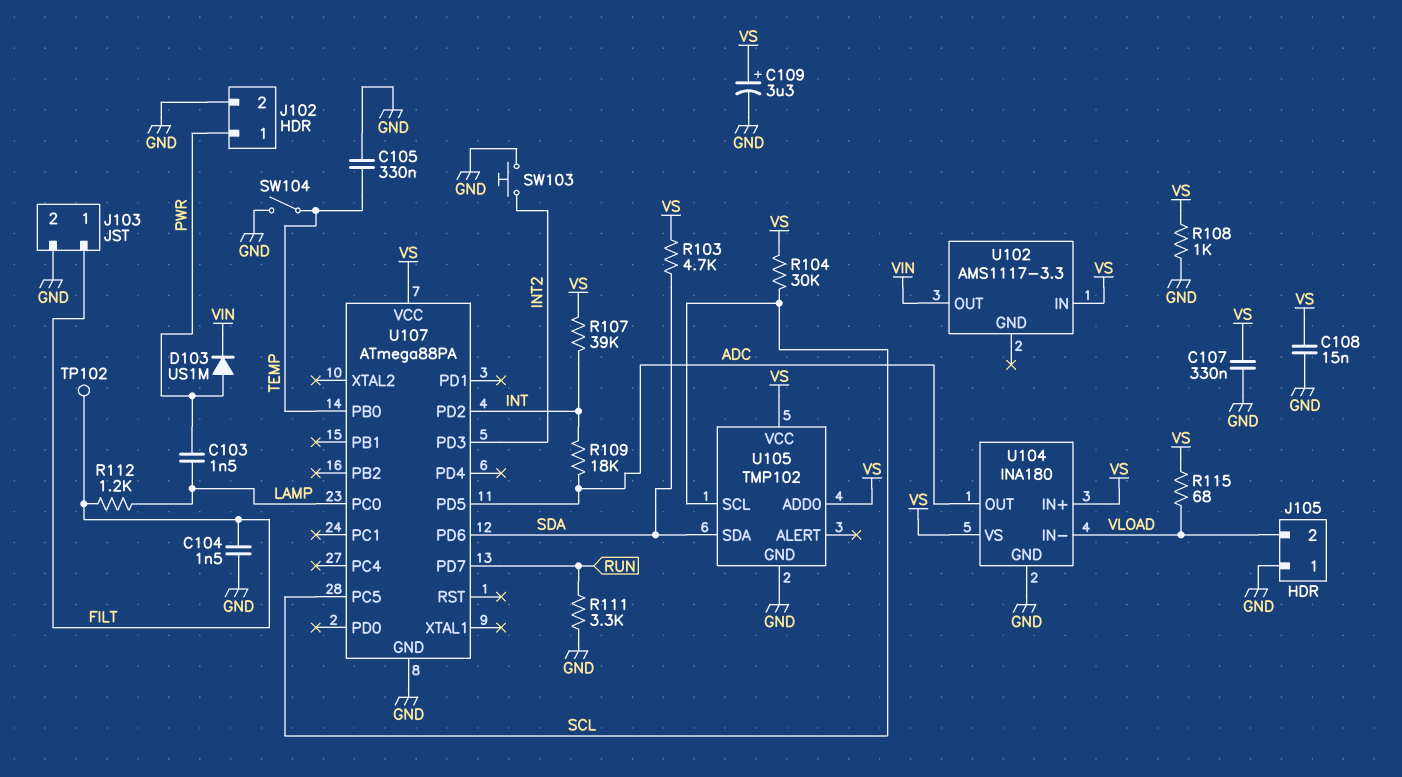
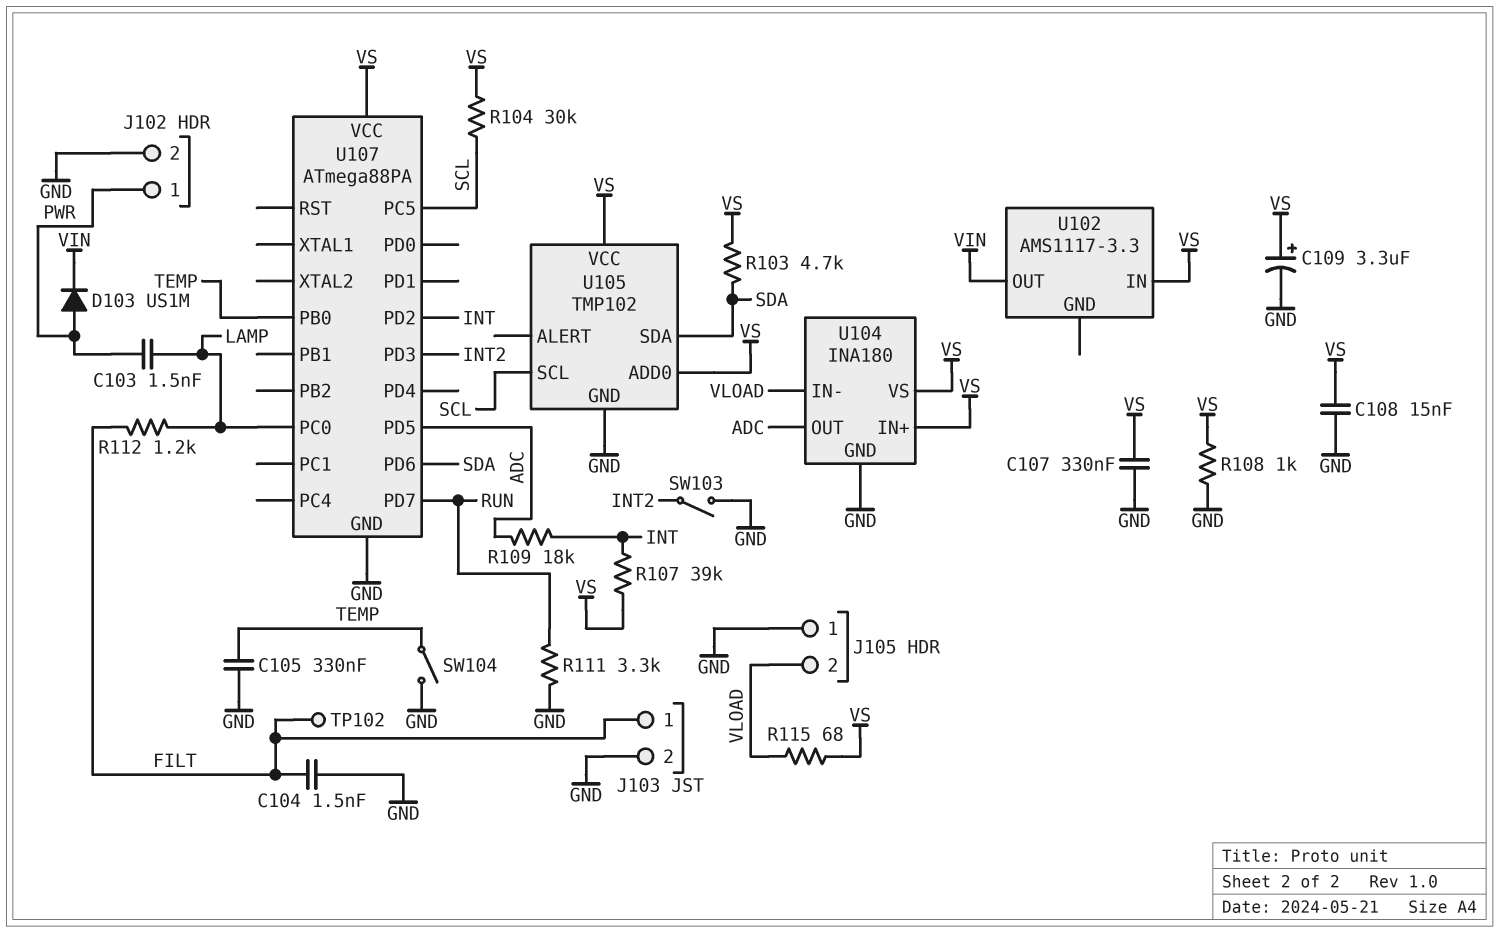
SW103: button (GND, INT2) -> switch (GND, INT2)

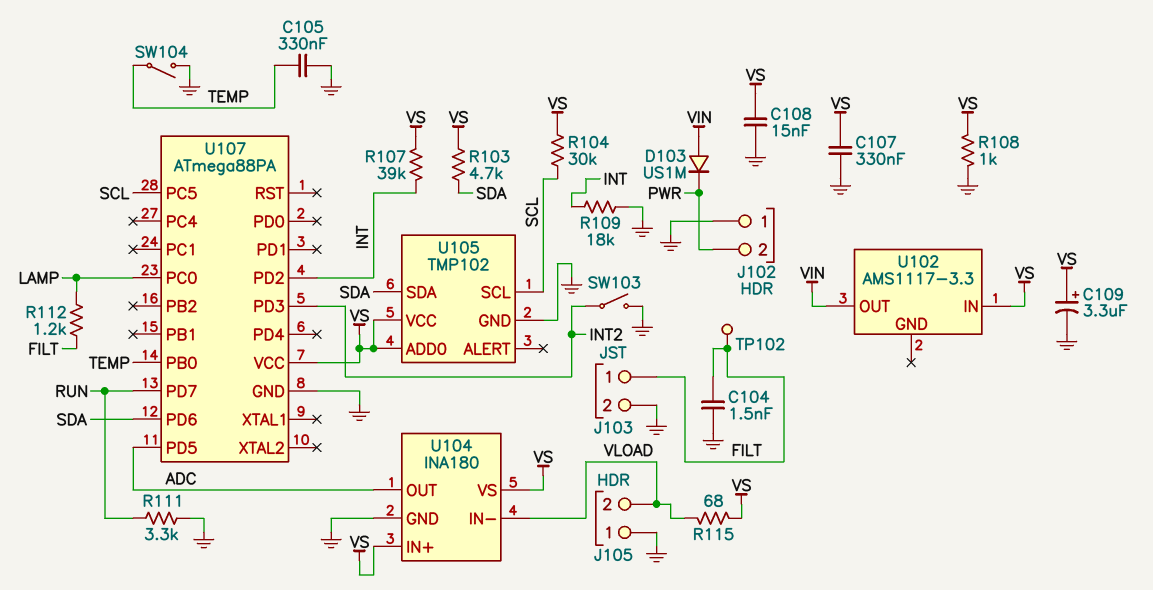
C103: 1.5nF (LAMP, PWR) -> none
D103: diode US1M (A PWR, K VIN) -> diode US1M (A VIN, K PWR)
J102 pin 1: PWR -> GND
J102 pin 2: GND -> PWR
R109: 18k (ADC, INT) -> 18k (GND, INT)

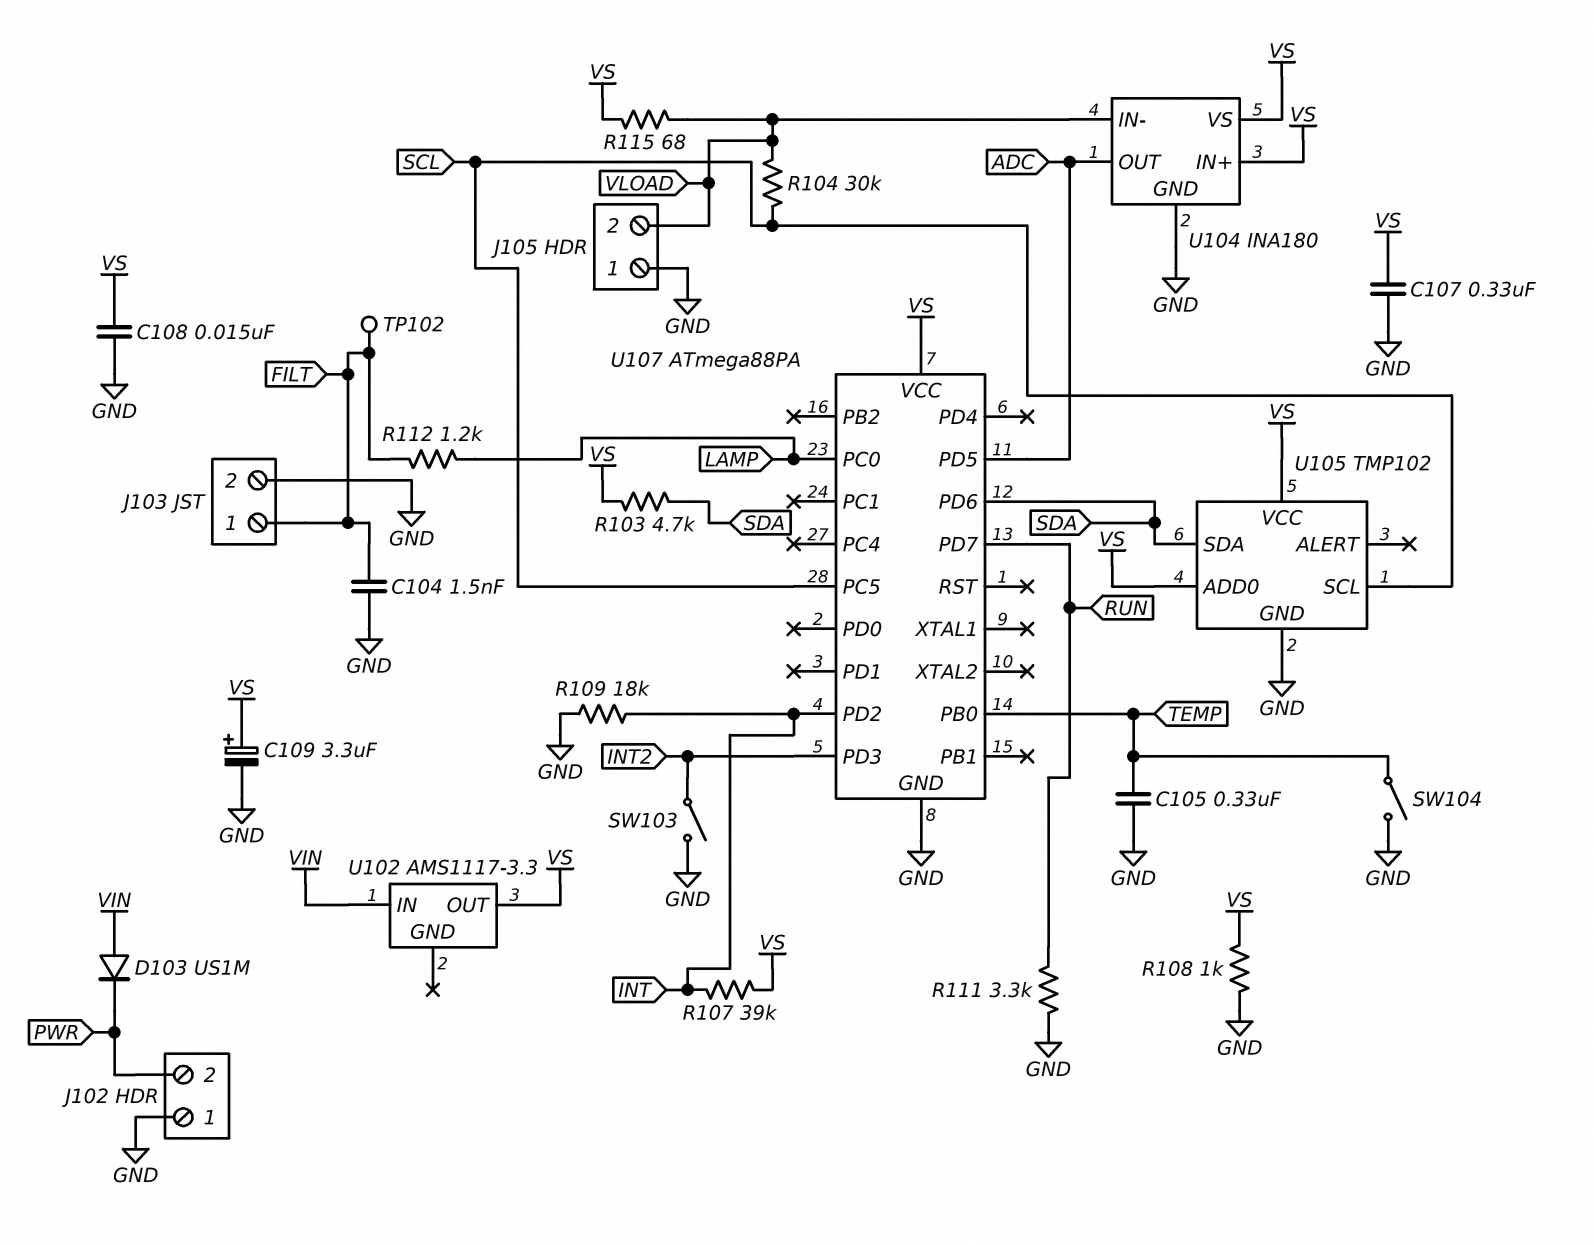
R104: 30k (SCL, VS) -> 30k (SCL, VLOAD)
U102 pin IN: VS -> VIN
U102 pin OUT: VIN -> VS

